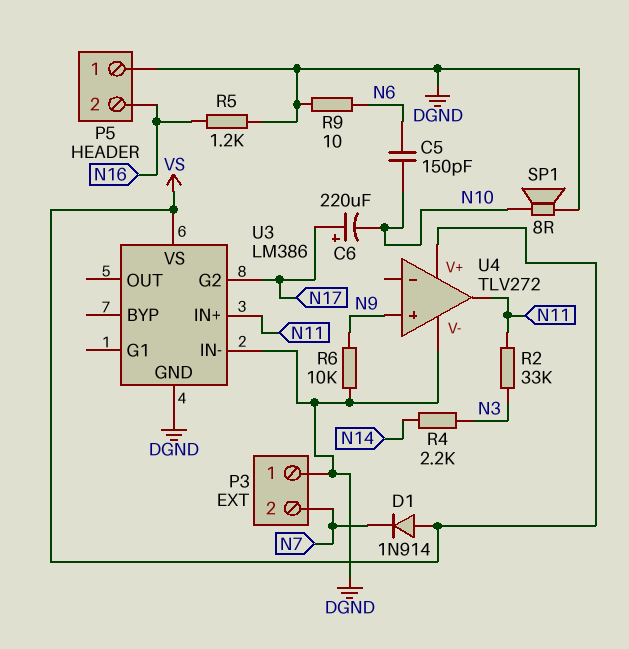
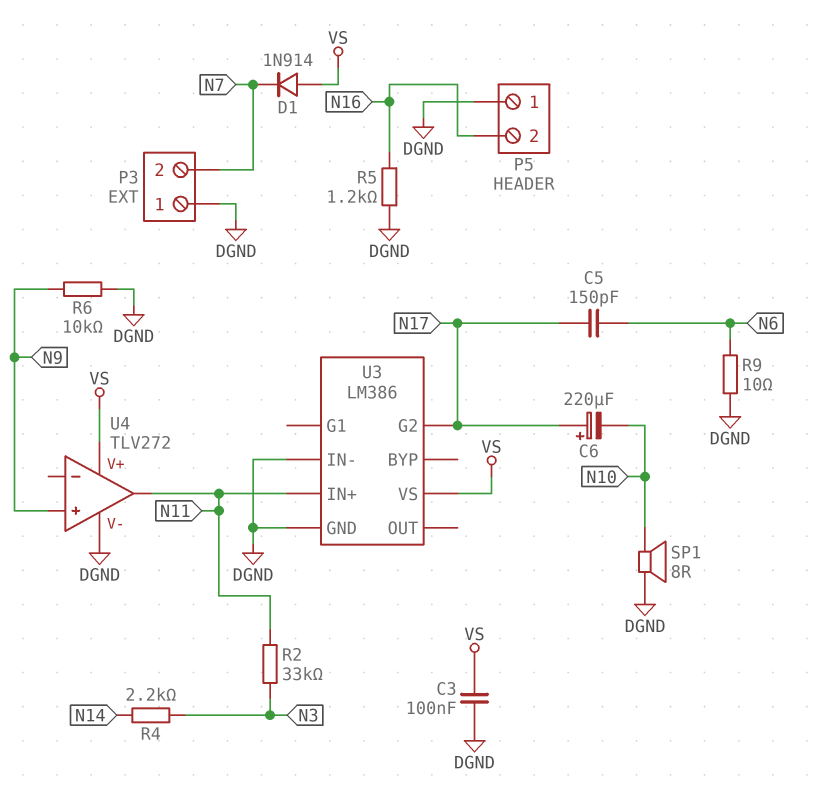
C3: none -> 100nF (DGND, VS)
C5: 150pF (N6, N10) -> 150pF (N6, N17)

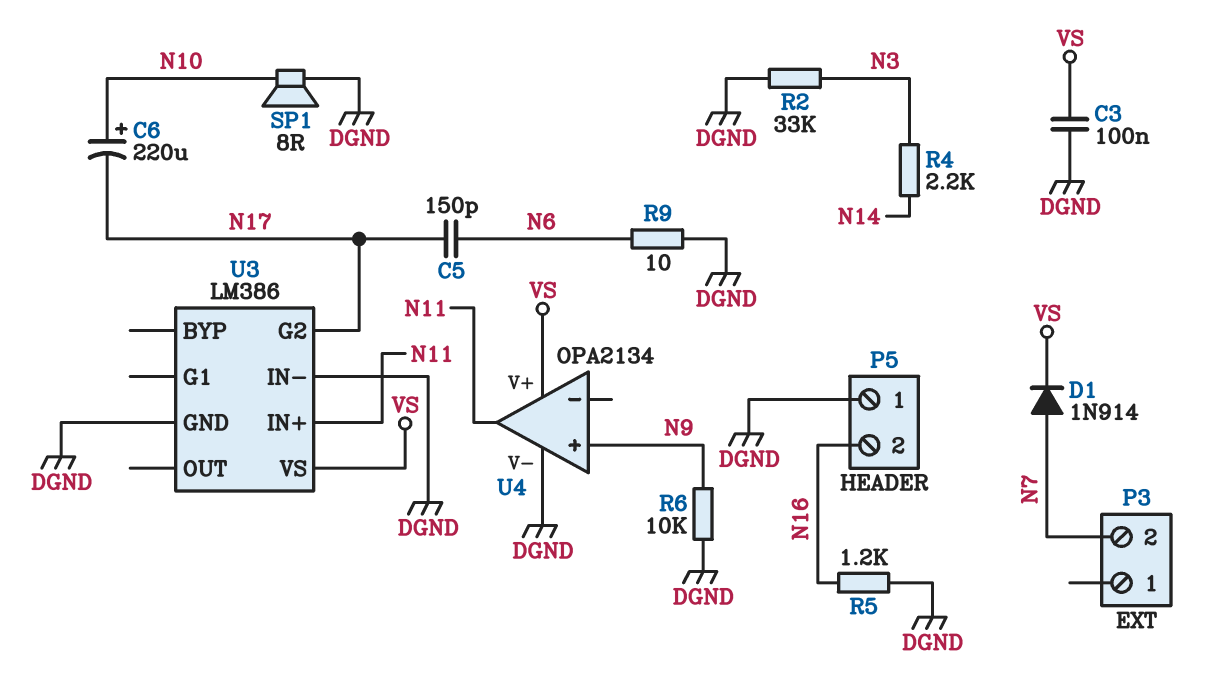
C6: 220uF (plus N17, minus N10) -> 220uF (plus N10, minus N17)
D1: diode 1N914 (A VS, K N7) -> diode 1N914 (A N7, K VS)
P3 pin 1: DGND -> none
R2: 33k (N3, N11) -> 33k (DGND, N3)
U4: TLV272 -> OPA2134

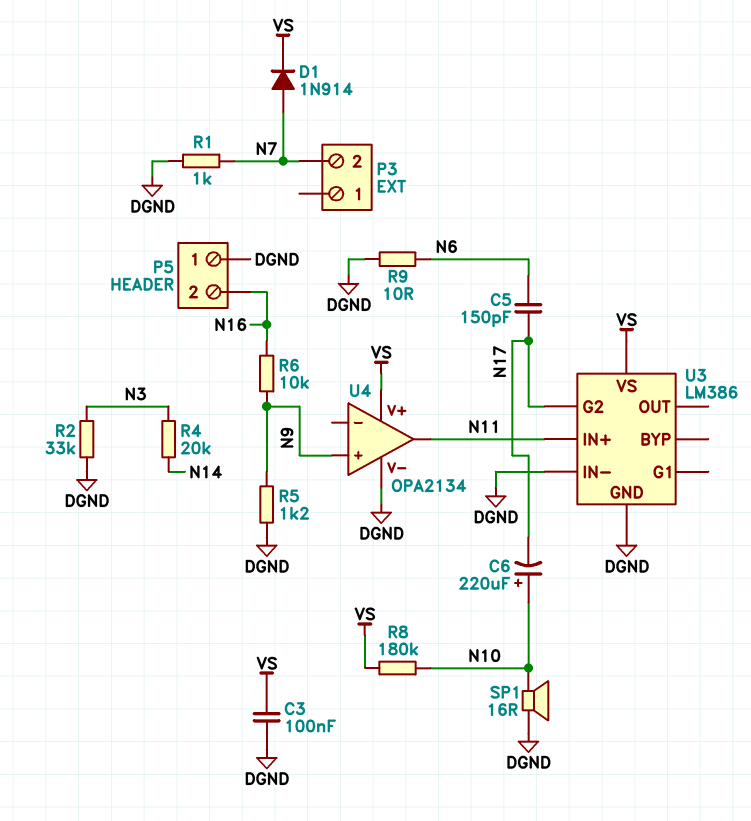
R1: none -> 1k (DGND, N7)
R4: 2.2k (N3, N14) -> 20k (N3, N14)
R5: 1.2k (DGND, N16) -> 1.2k (DGND, N9)
R6: 10k (DGND, N9) -> 10k (N9, N16)
R8: none -> 180k (N10, VS)
SP1: speaker 8R (DGND, N10) -> speaker 16R (DGND, N10)

